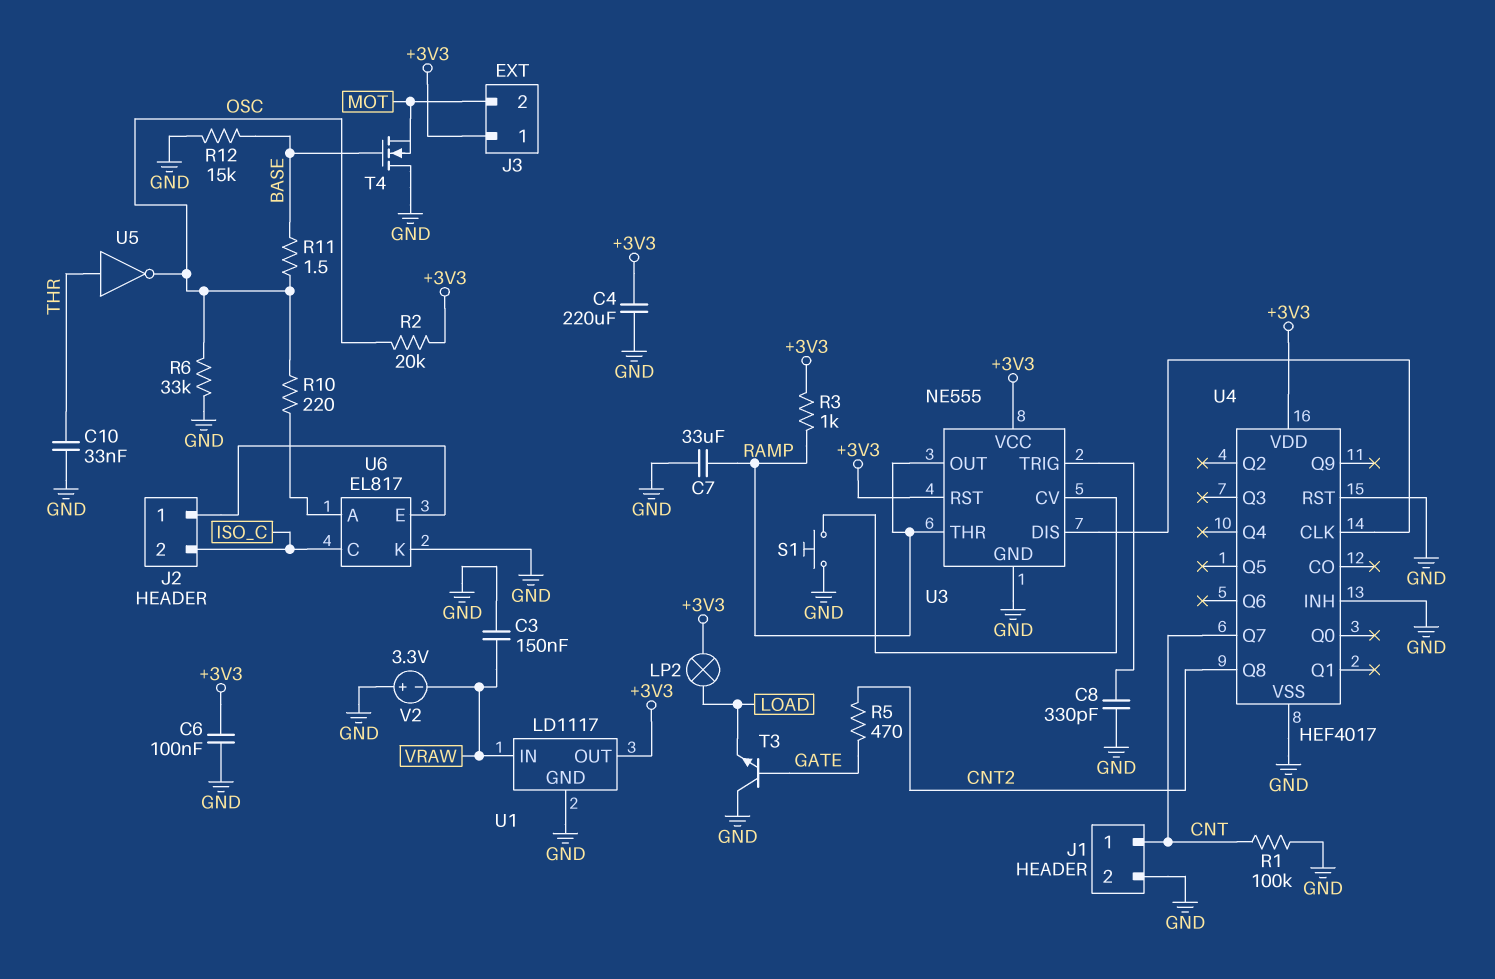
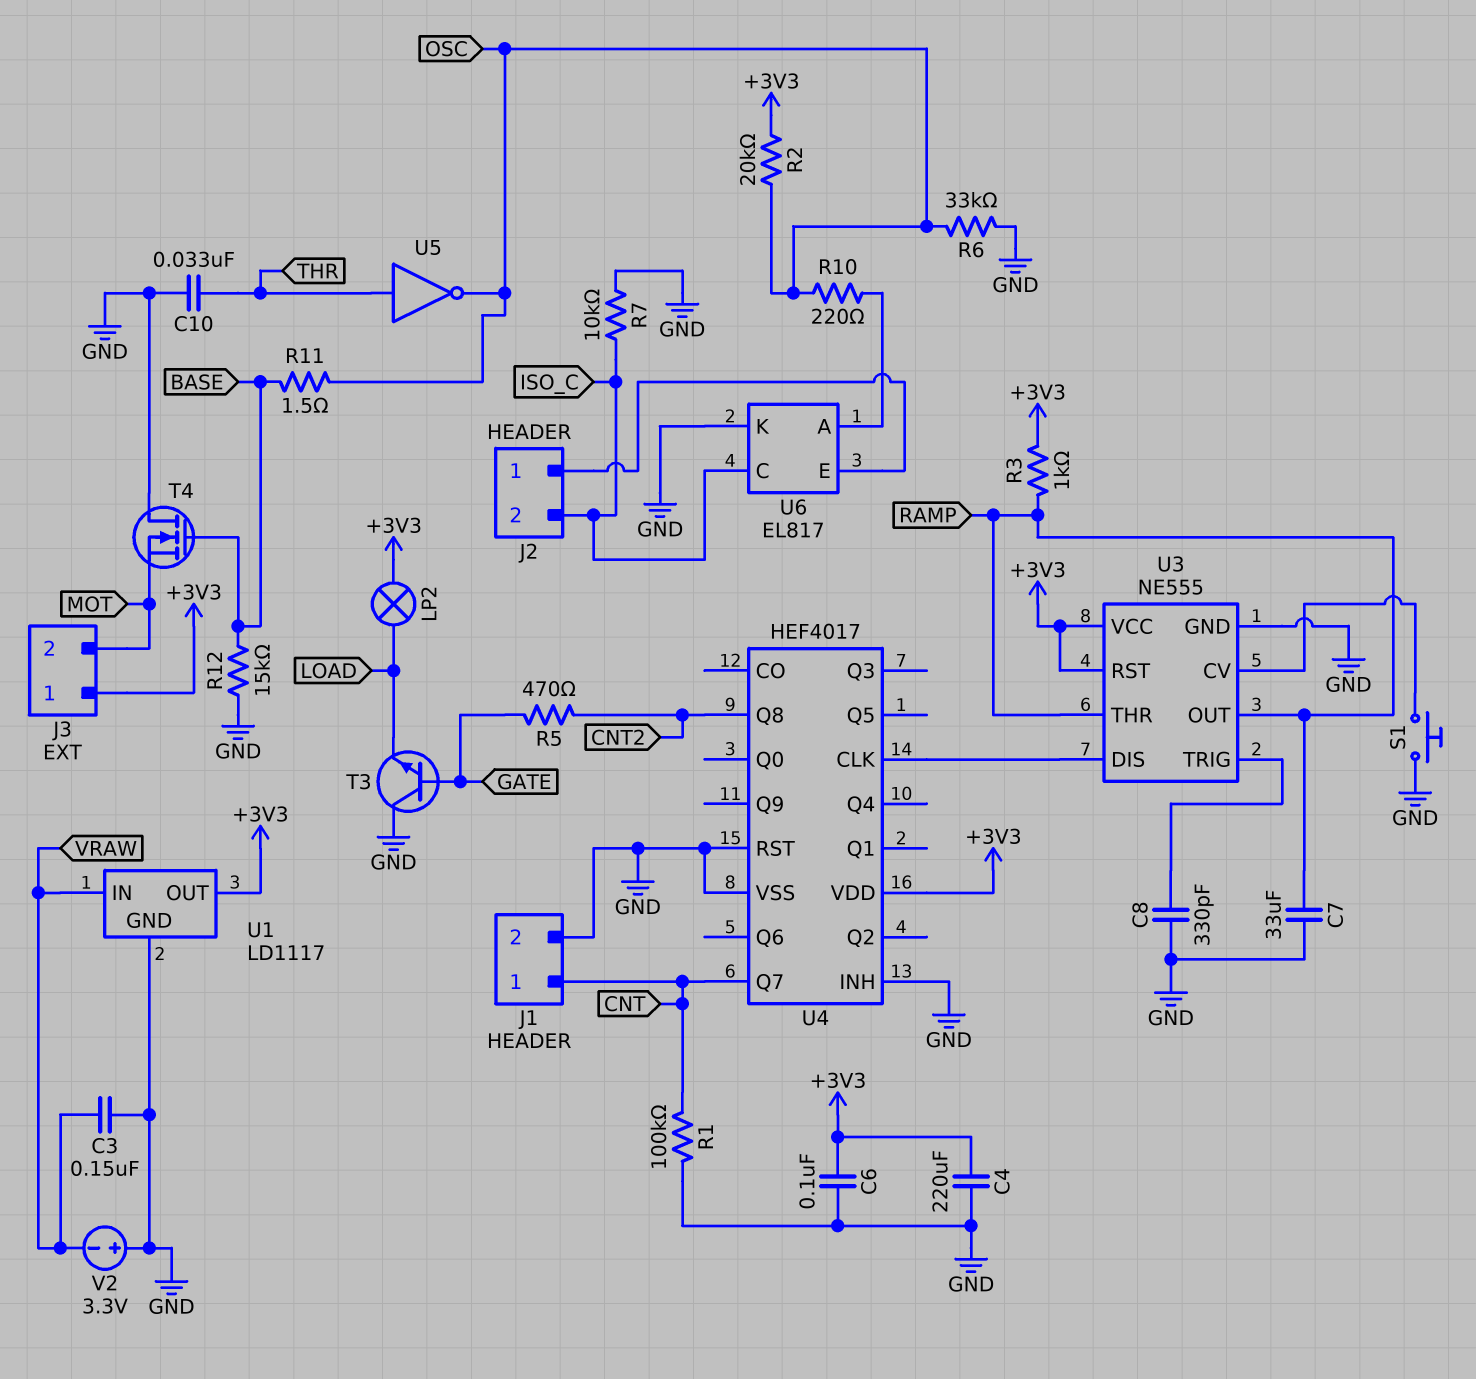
R7: none -> 10k (GND, ISO_C)

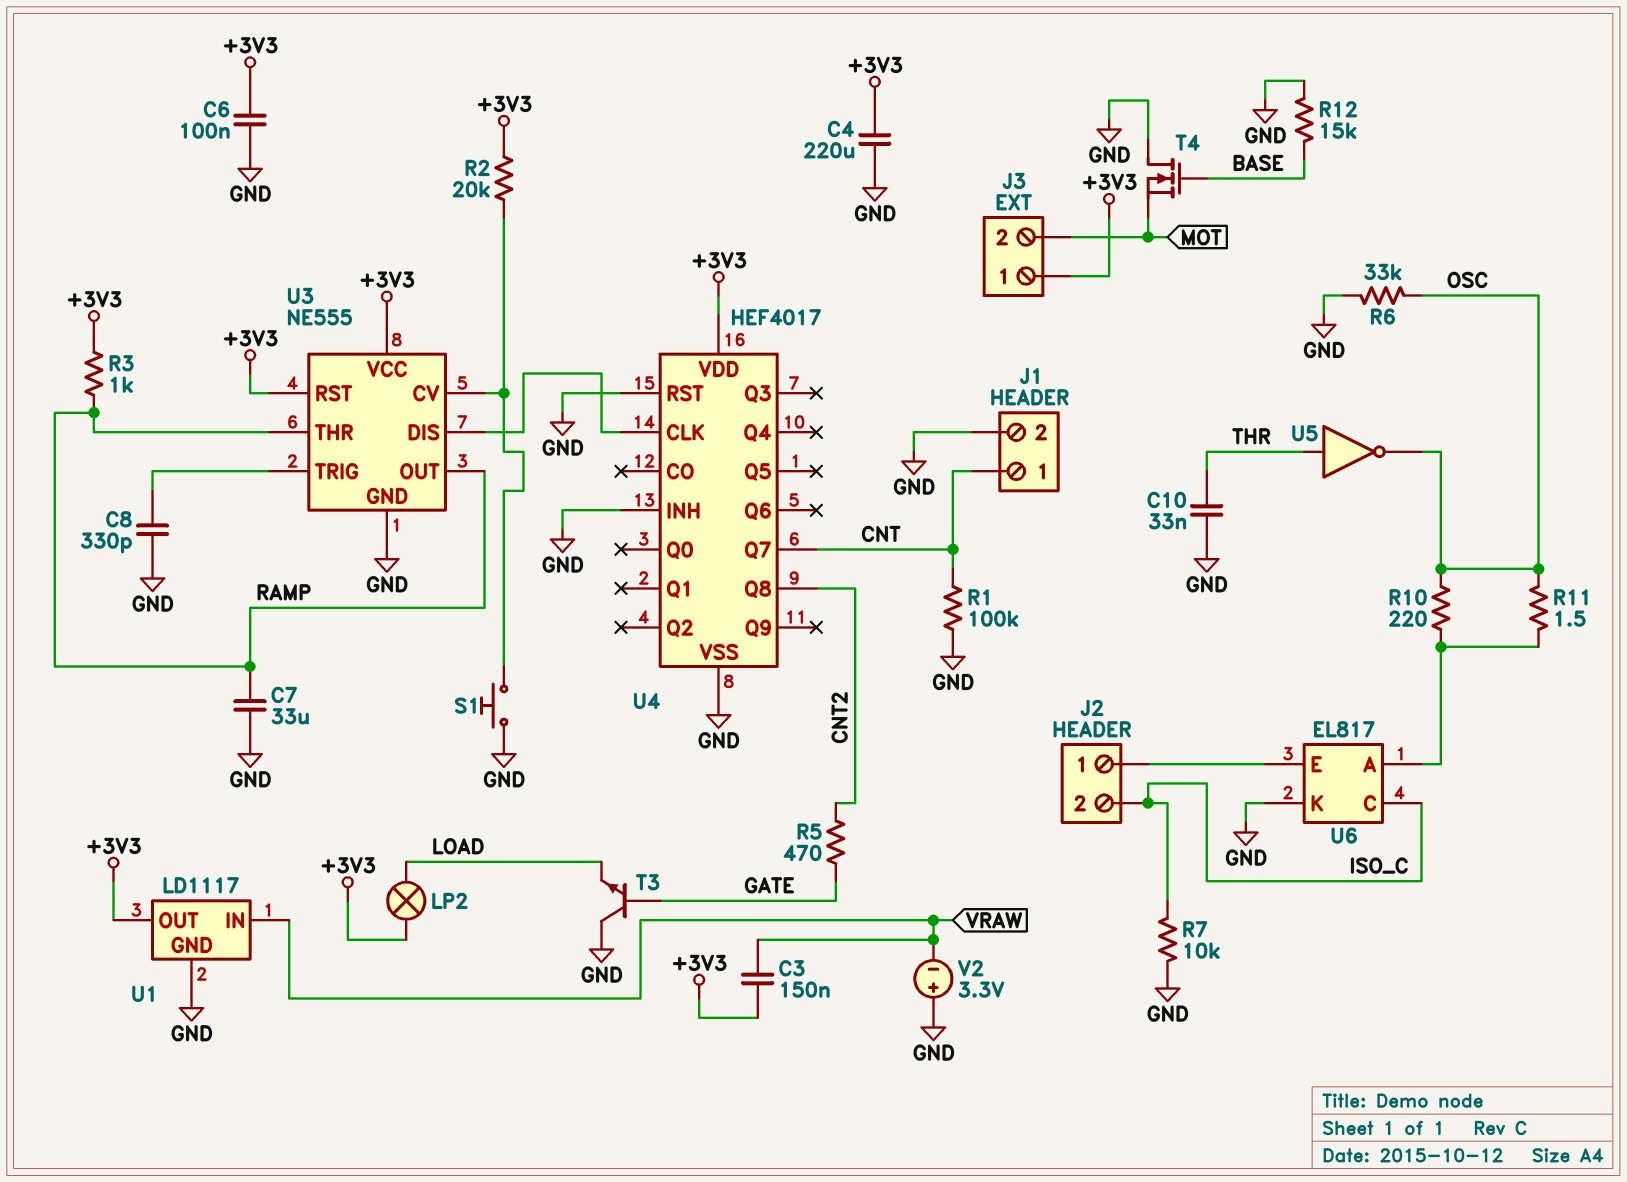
C3: 150nF (GND, VRAW) -> 150nF (+3V3, VRAW)
R2: 20k (+3V3, OSC) -> 20k (+3V3, U3/CV)
R11: 1.5 (BASE, OSC) -> 1.5 (OSC, U6/A)

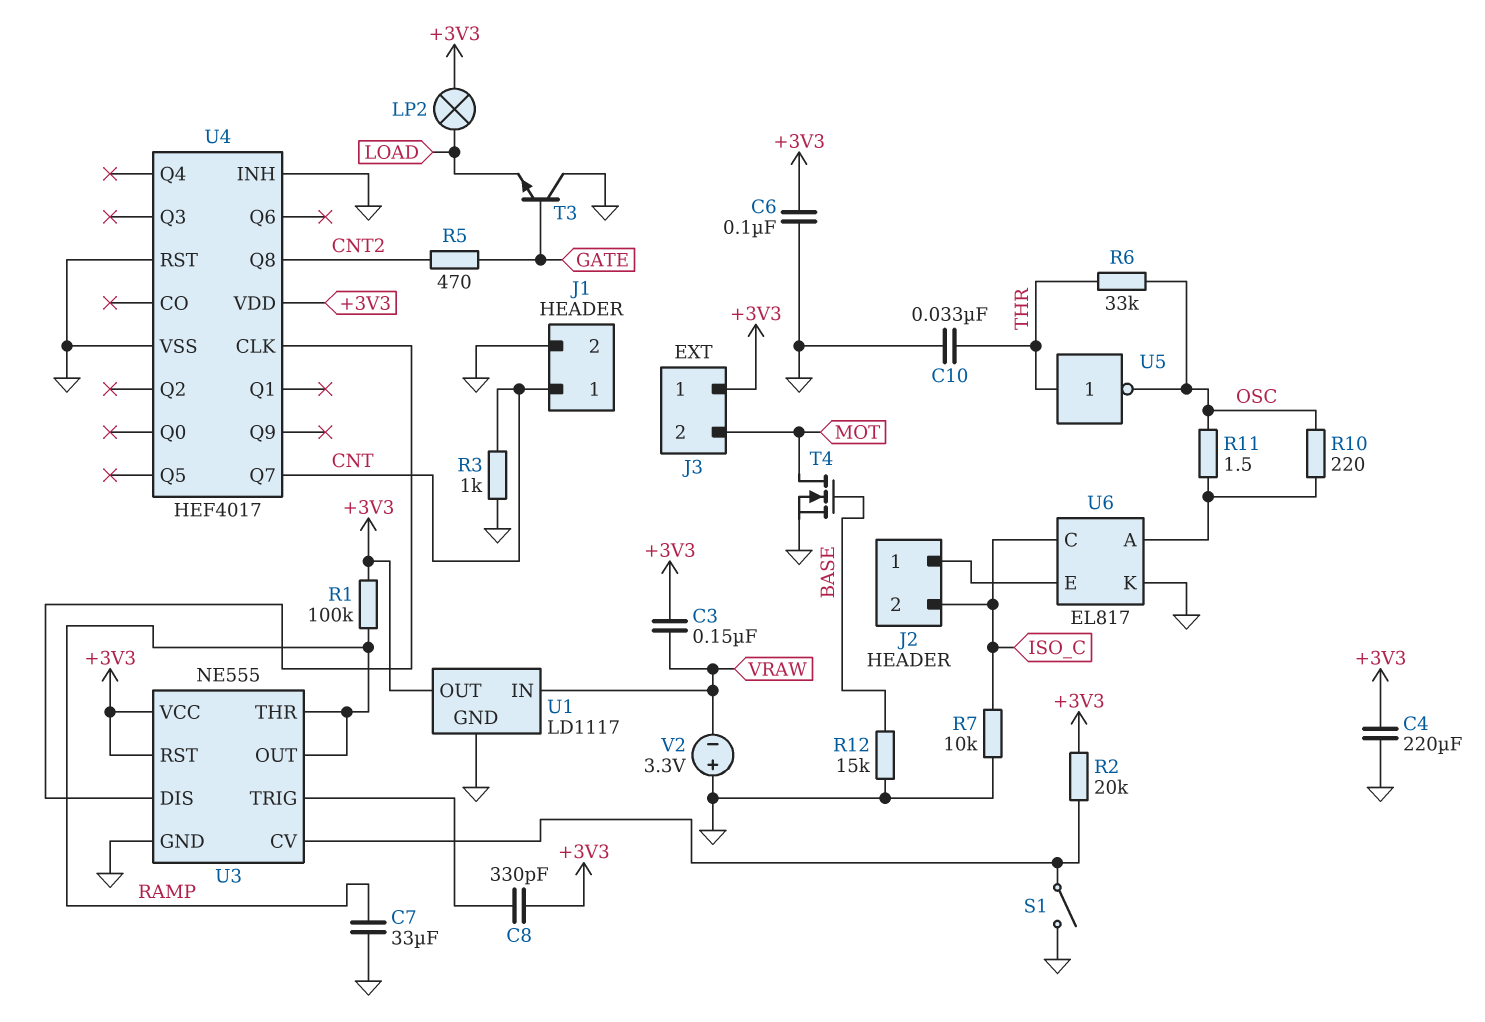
C8: 330pF (GND, U3/TRIG) -> 330pF (+3V3, U3/TRIG)
R1: 100k (CNT, GND) -> 100k (+3V3, RAMP)
R3: 1k (+3V3, RAMP) -> 1k (CNT, GND)
R6: 33k (GND, OSC) -> 33k (OSC, THR)
S1: button (GND, U3/CV) -> switch (GND, U3/CV)
T4: NMOS (G BASE, D GND, S MOT) -> NMOS (G BASE, D MOT, S GND)

